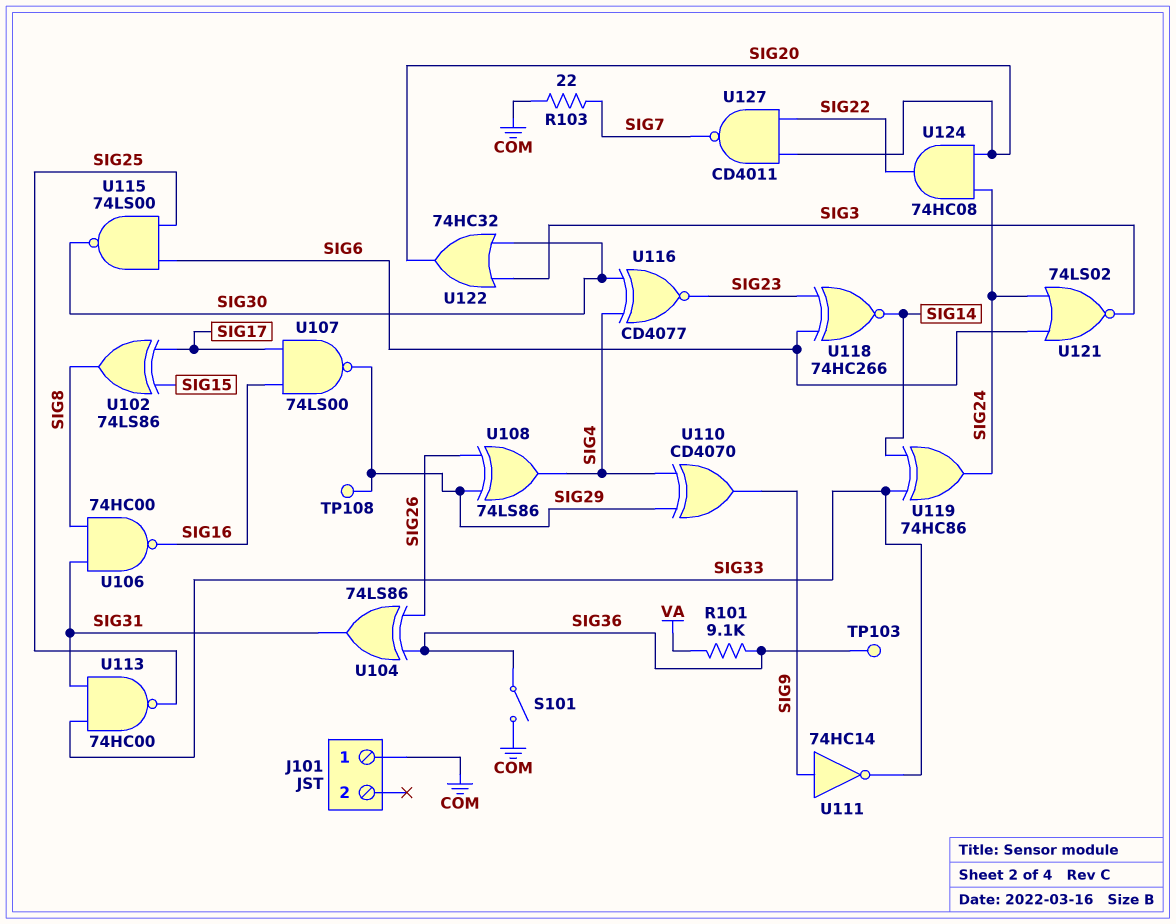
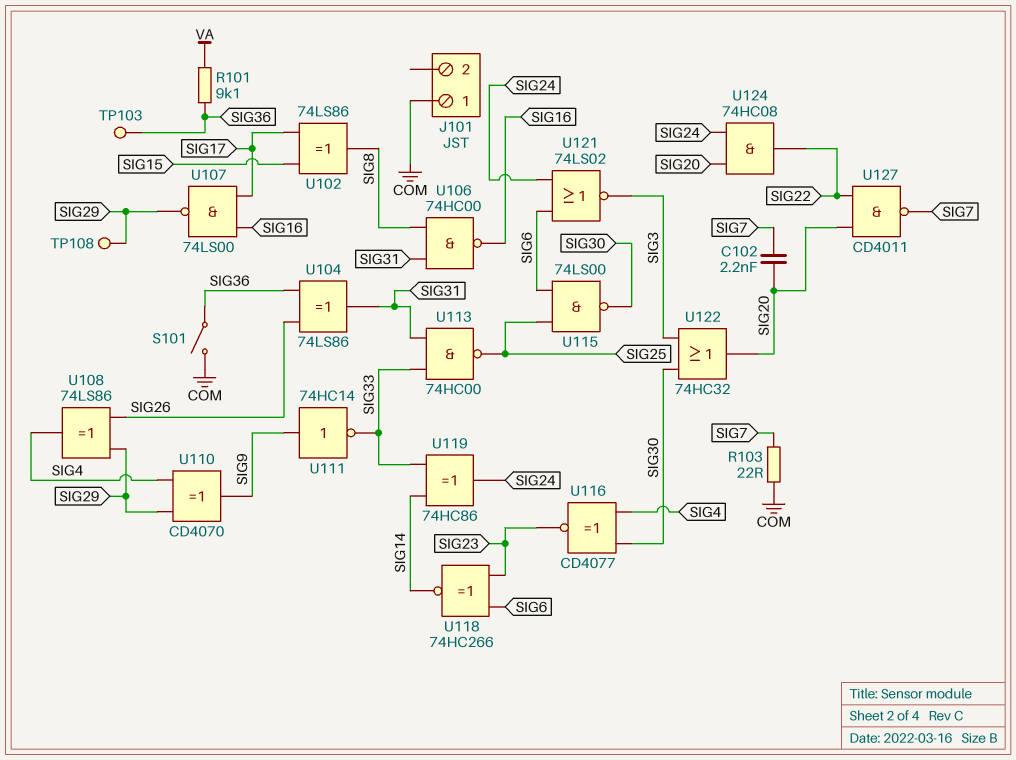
C102: none -> 2.2nF (SIG7, SIG20)

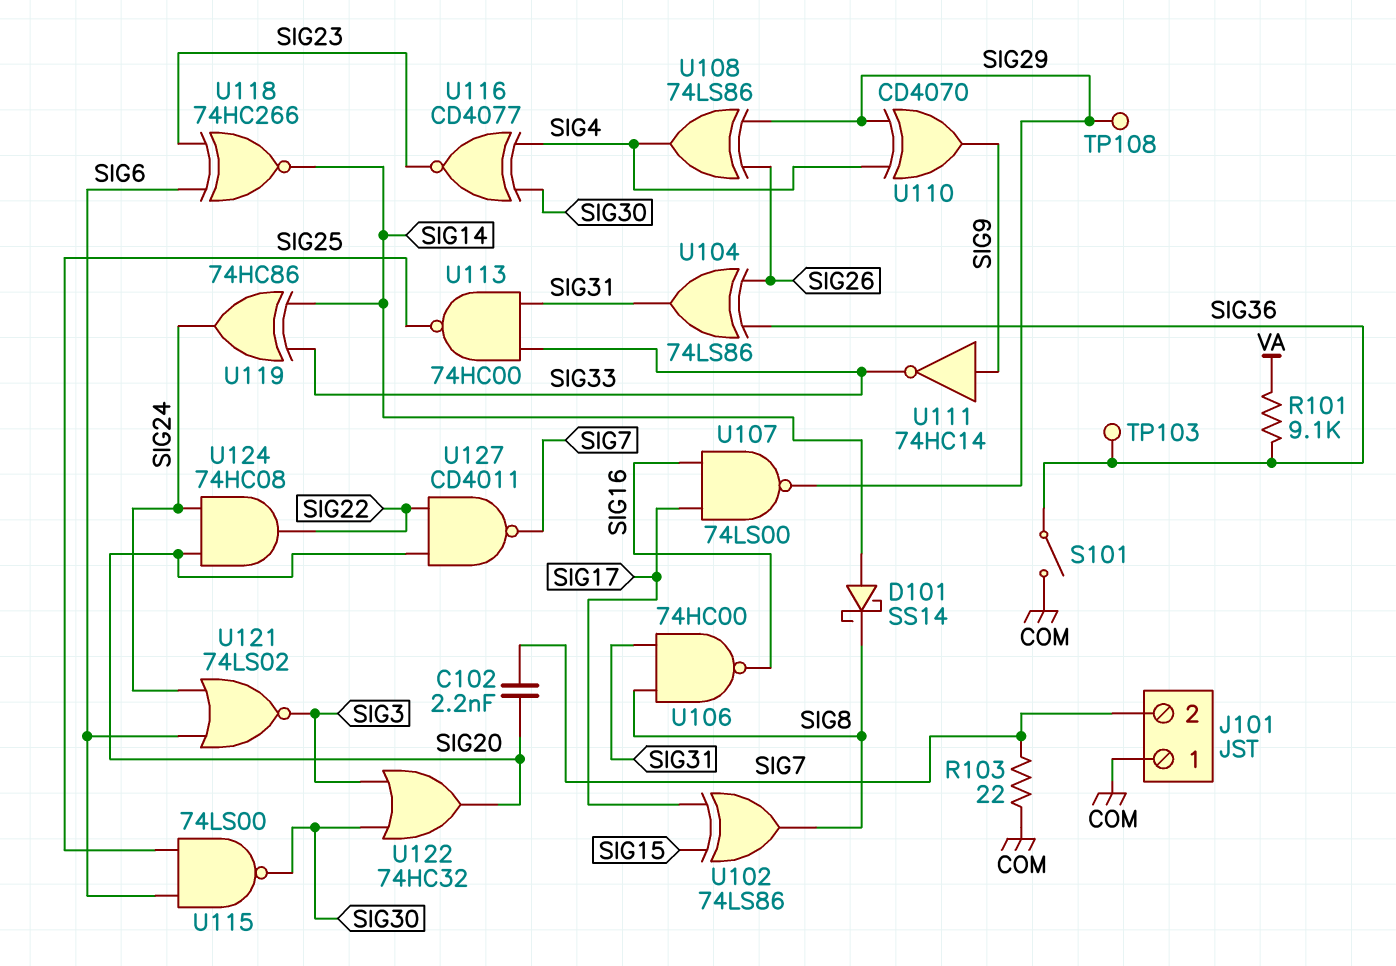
D101: none -> schottky SS14 (A SIG14, K SIG8)
J101 pin 2: none -> SIG7

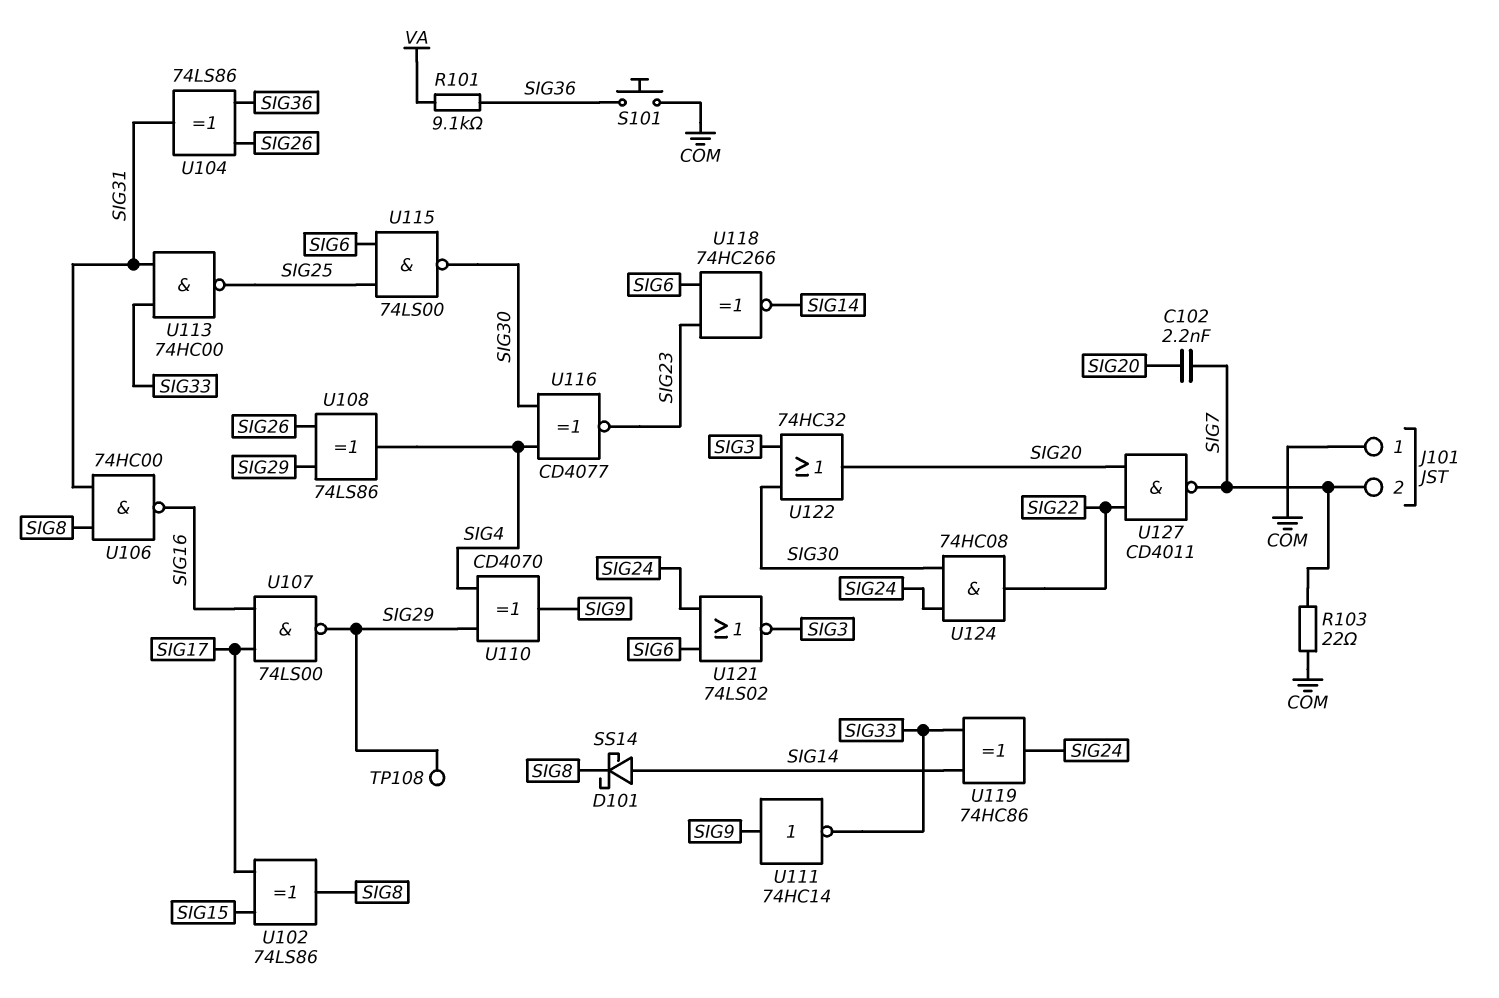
S101: switch (COM, SIG36) -> button (COM, SIG36)
TP103: test point (SIG36) -> none
U124: AND 74HC08 (in SIG20, in SIG24, out SIG22) -> AND 74HC08 (in SIG24, in SIG30, out SIG22)

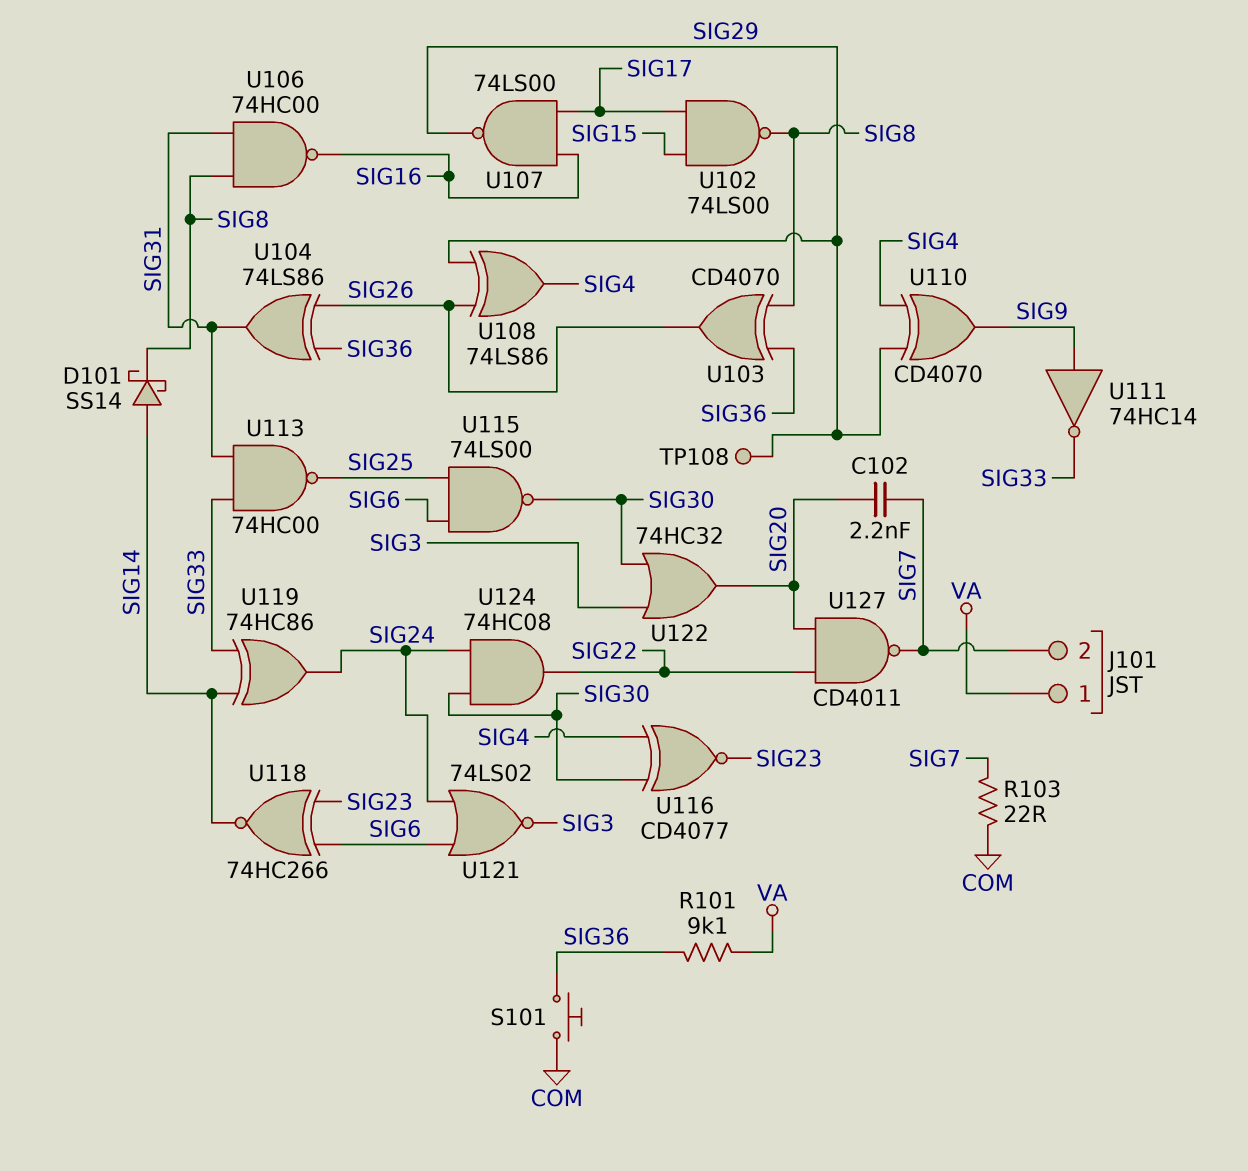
J101 pin 1: COM -> VA
U102: XOR 74LS86 (in SIG15, in SIG17, out SIG8) -> NAND 74LS00 (in SIG15, in SIG17, out SIG8)
U103: none -> XOR CD4070 (in SIG8, in SIG36, out SIG26)

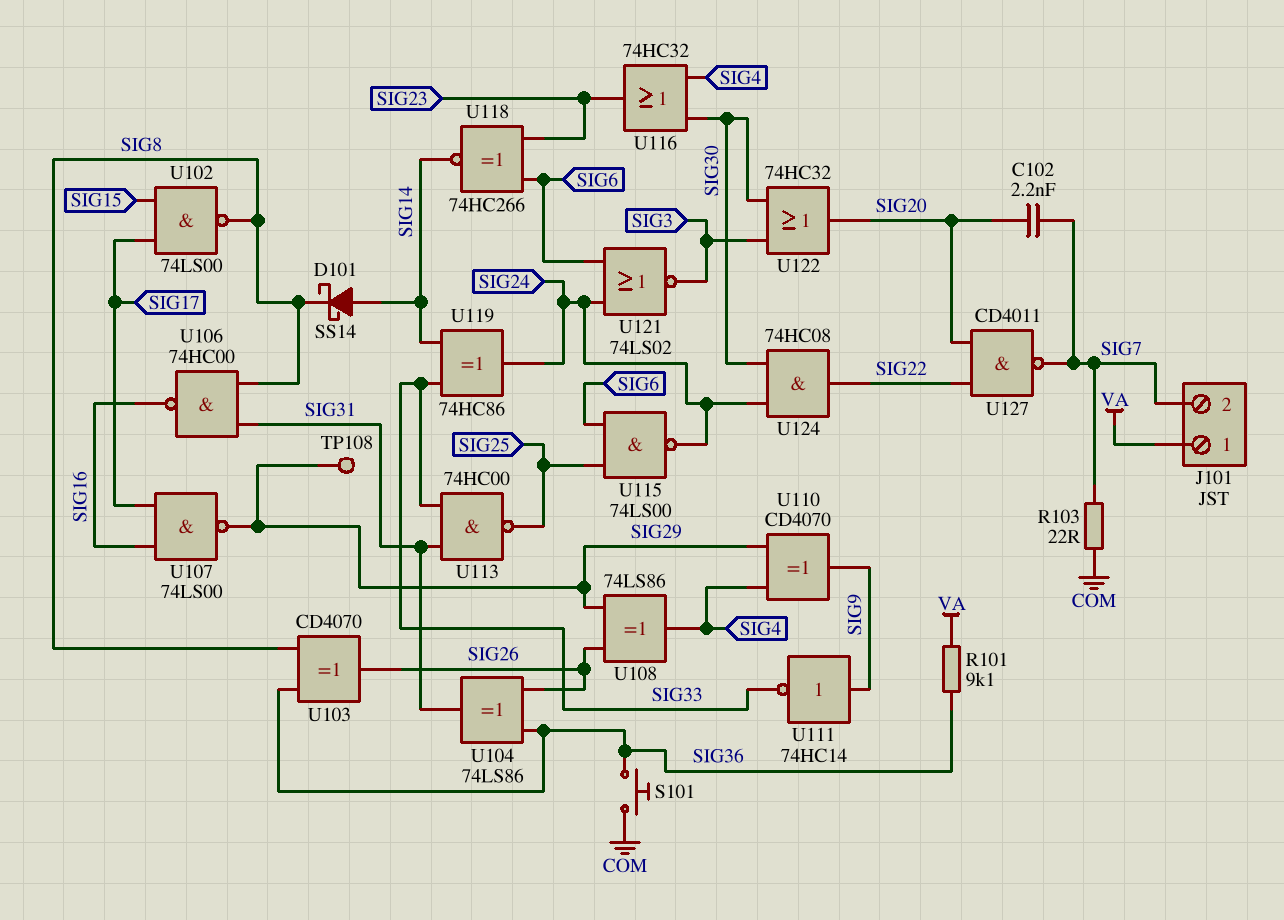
U115: NAND 74LS00 (in SIG6, in SIG25, out SIG30) -> NAND 74LS00 (in SIG6, in SIG25, out SIG24)
U116: XNOR CD4077 (in SIG4, in SIG30, out SIG23) -> OR 74HC32 (in SIG4, in SIG30, out SIG23)

